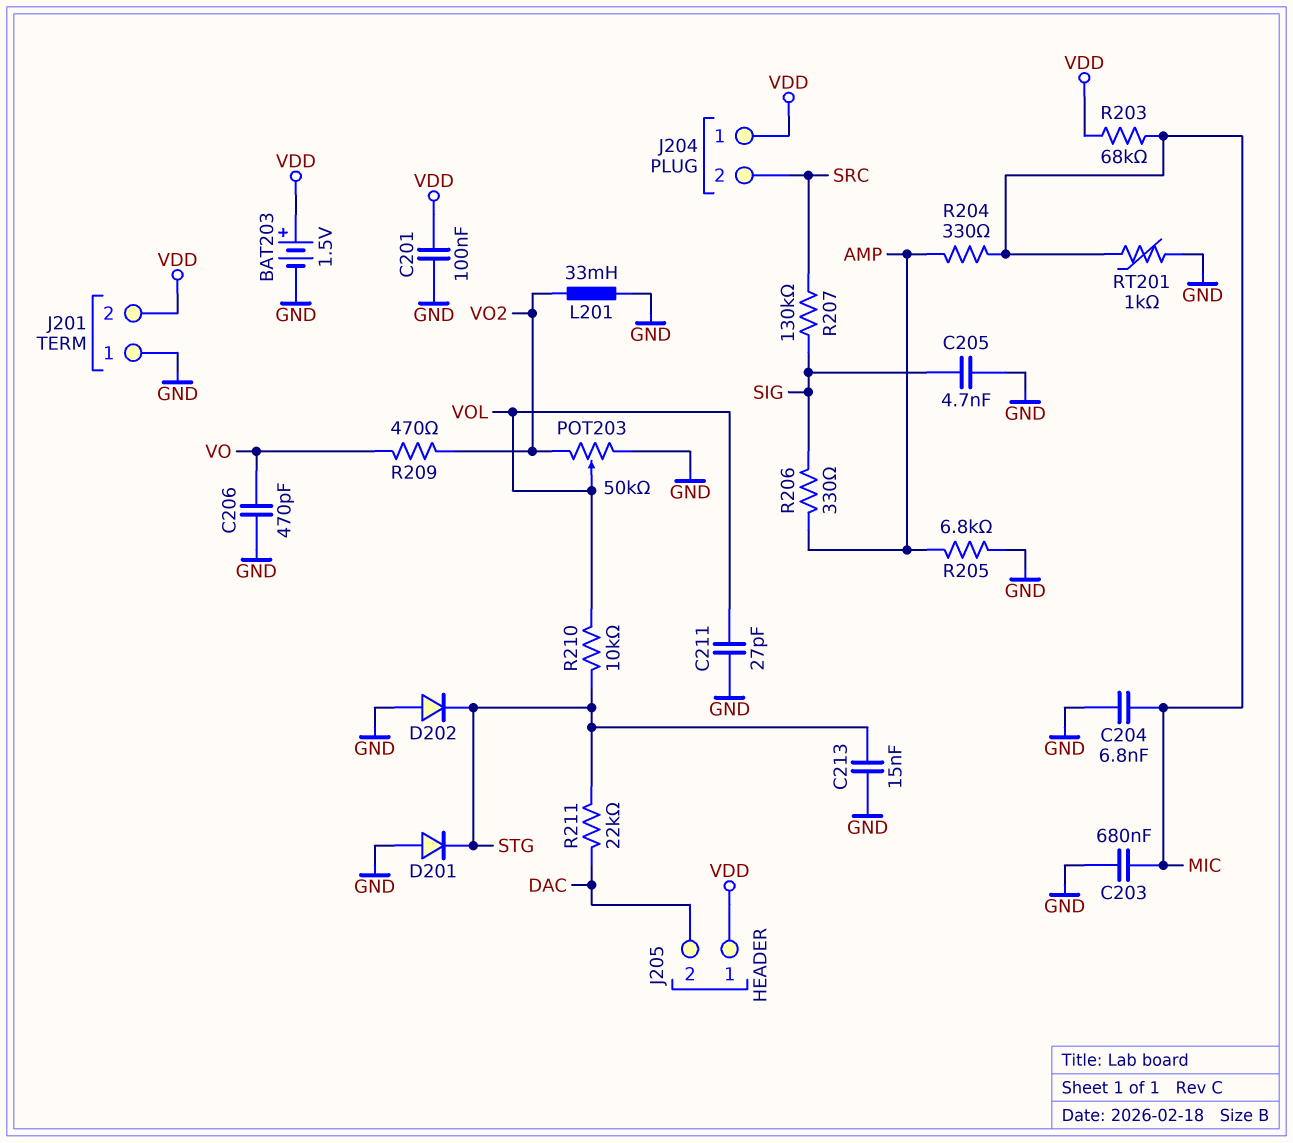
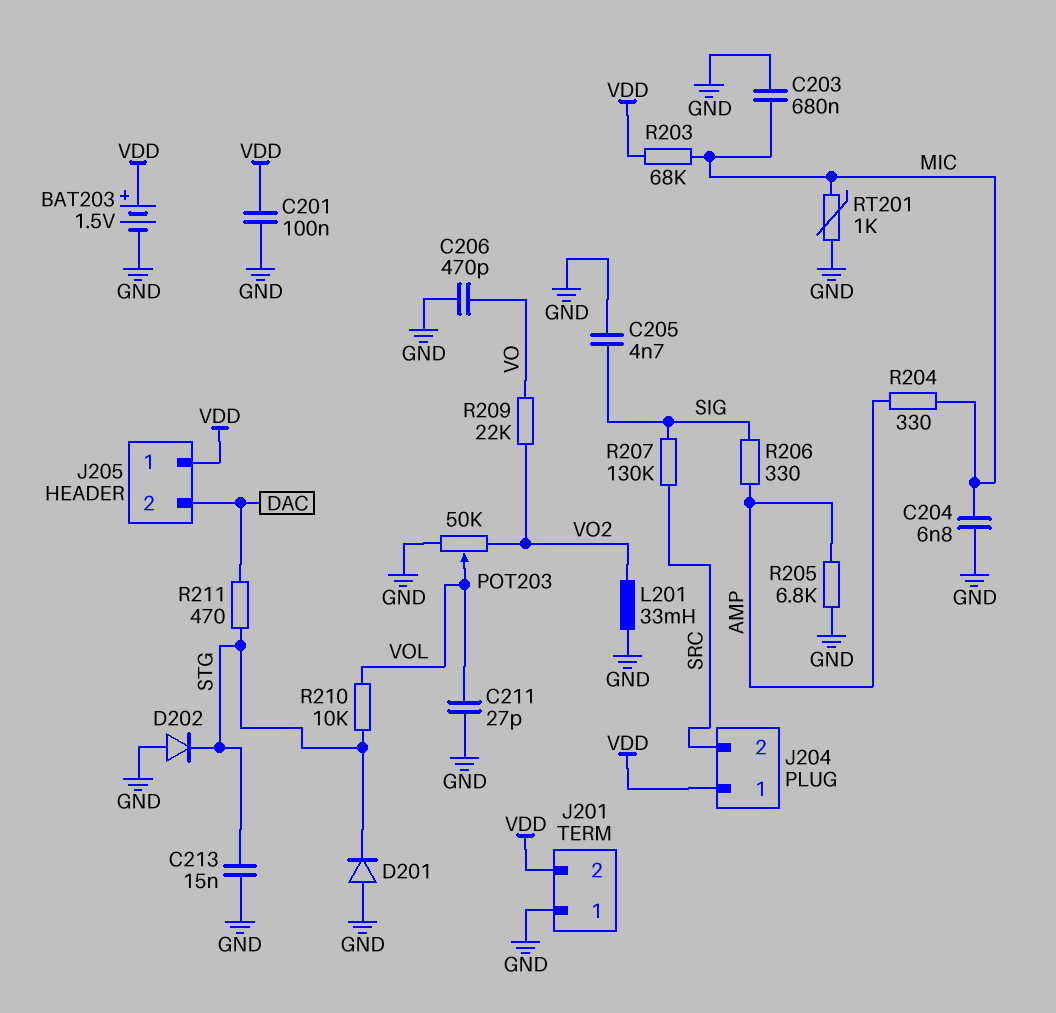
R209: 470 (VO, VO2) -> 22k (VO, VO2)
R211: 22k (DAC, STG) -> 470 (DAC, STG)

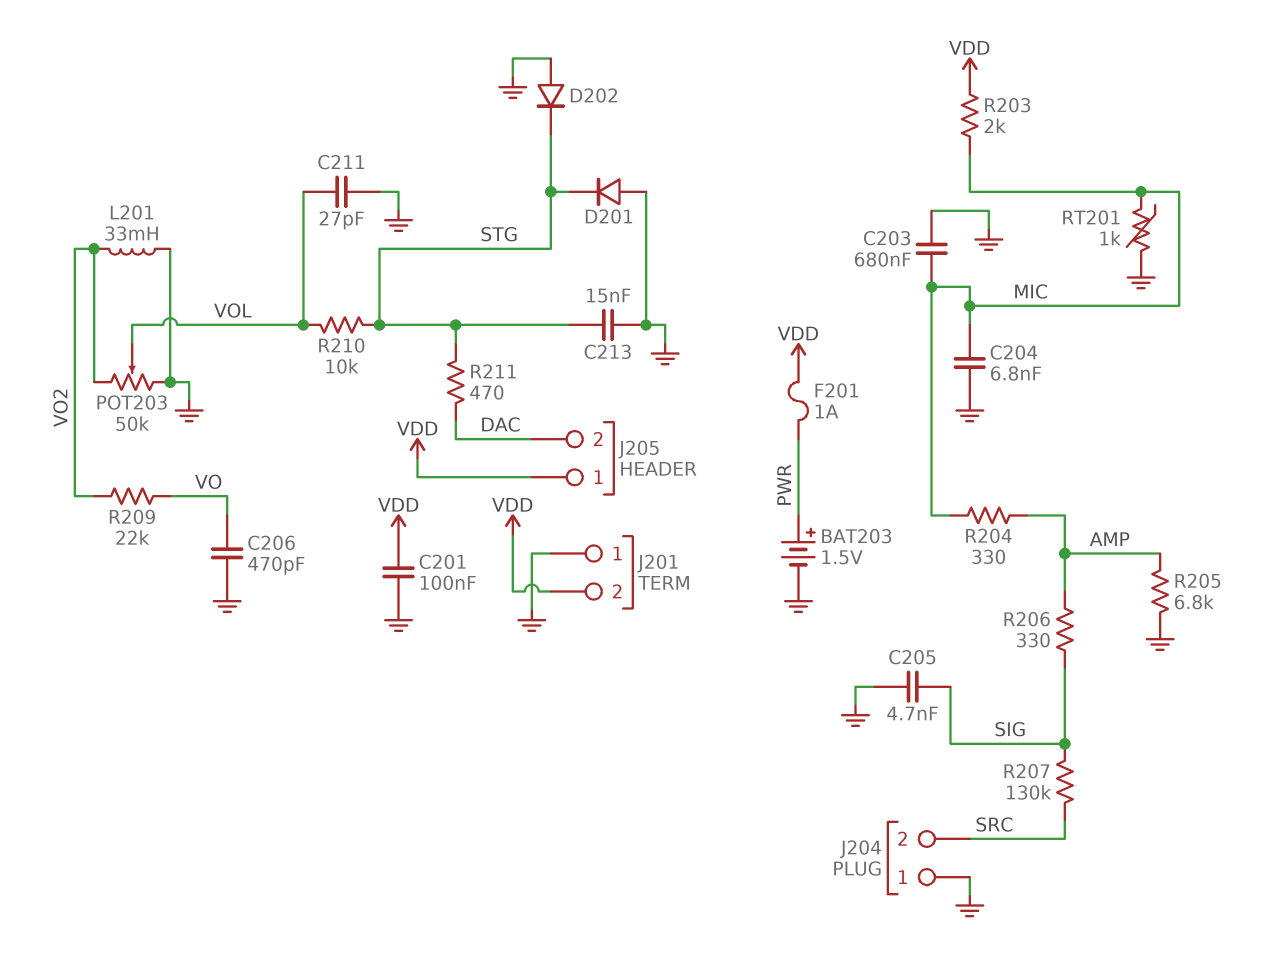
BAT203: 1.5V (plus VDD, minus GND) -> 1.5V (plus PWR, minus GND)
F201: none -> 1A (PWR, VDD)
J204 pin 1: VDD -> GND
R203: 68k (MIC, VDD) -> 2k (MIC, VDD)

